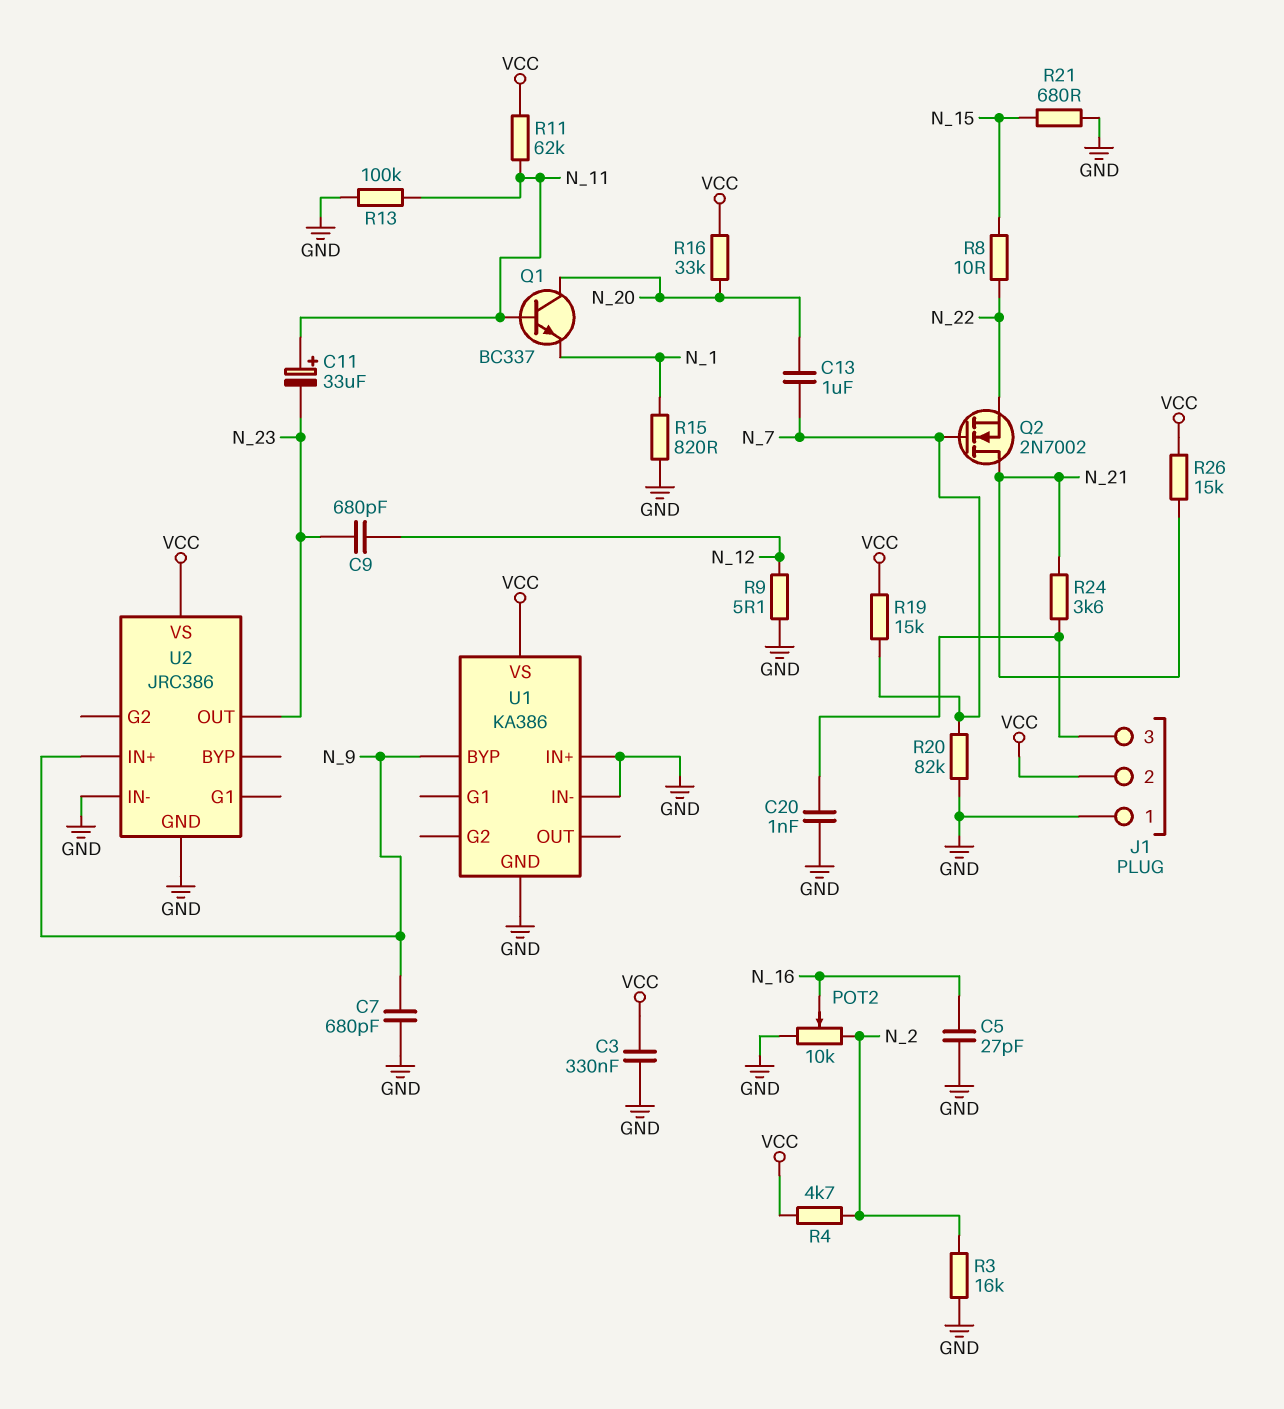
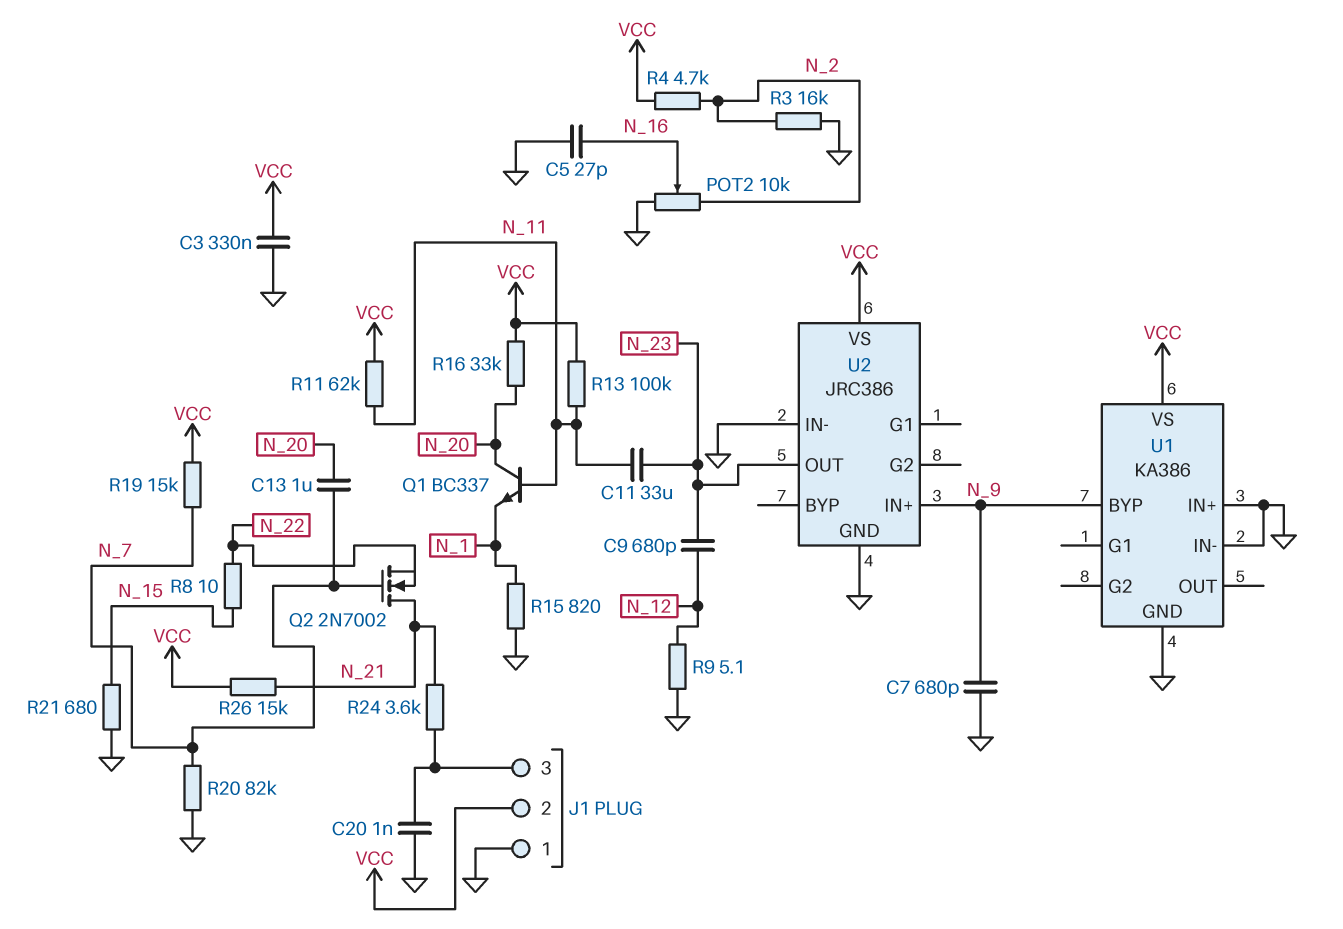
C11: 33uF (plus N_11, minus N_23) -> 33uF (N_11, N_23)
R13: 100k (GND, N_11) -> 100k (N_11, VCC)

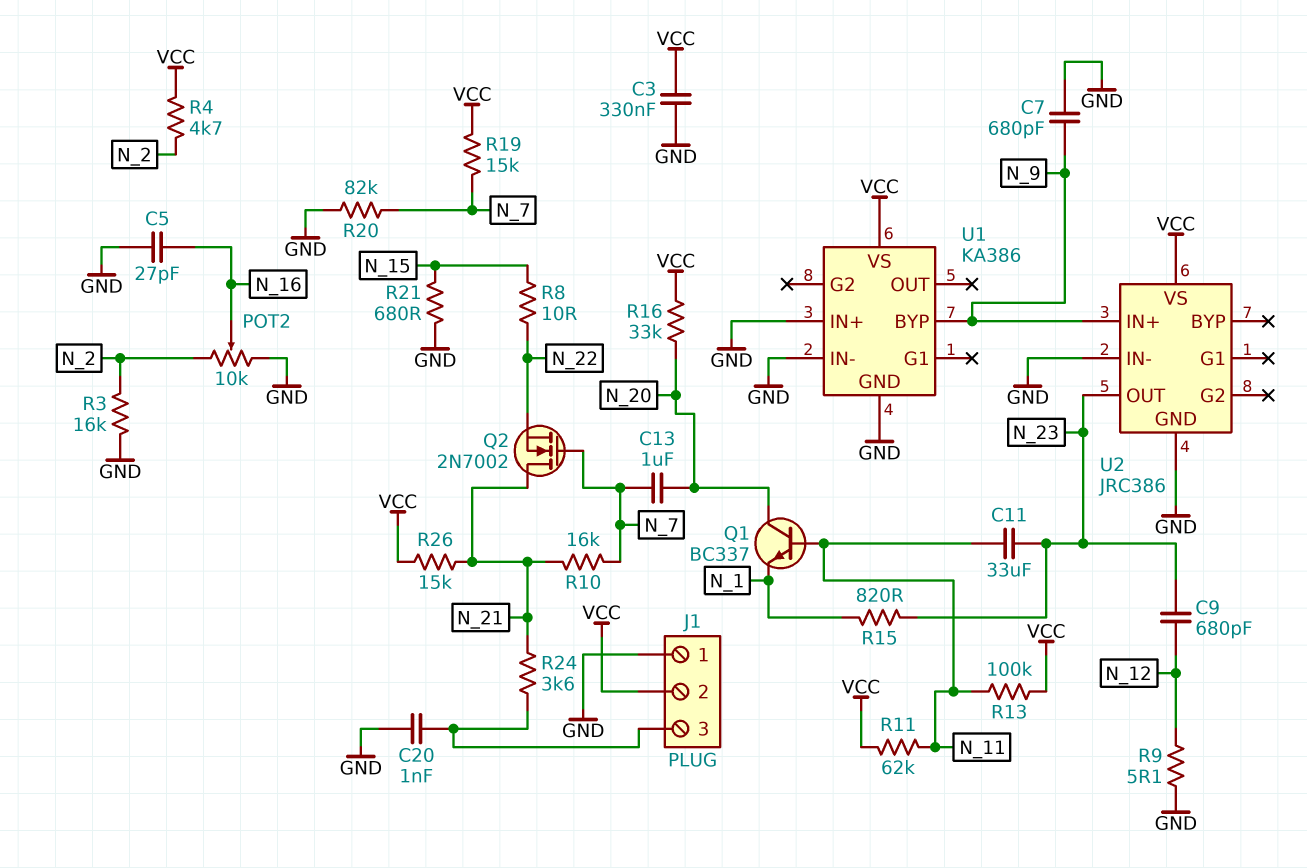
R10: none -> 16k (N_7, N_21)
R15: 820 (GND, N_1) -> 820 (N_1, N_23)

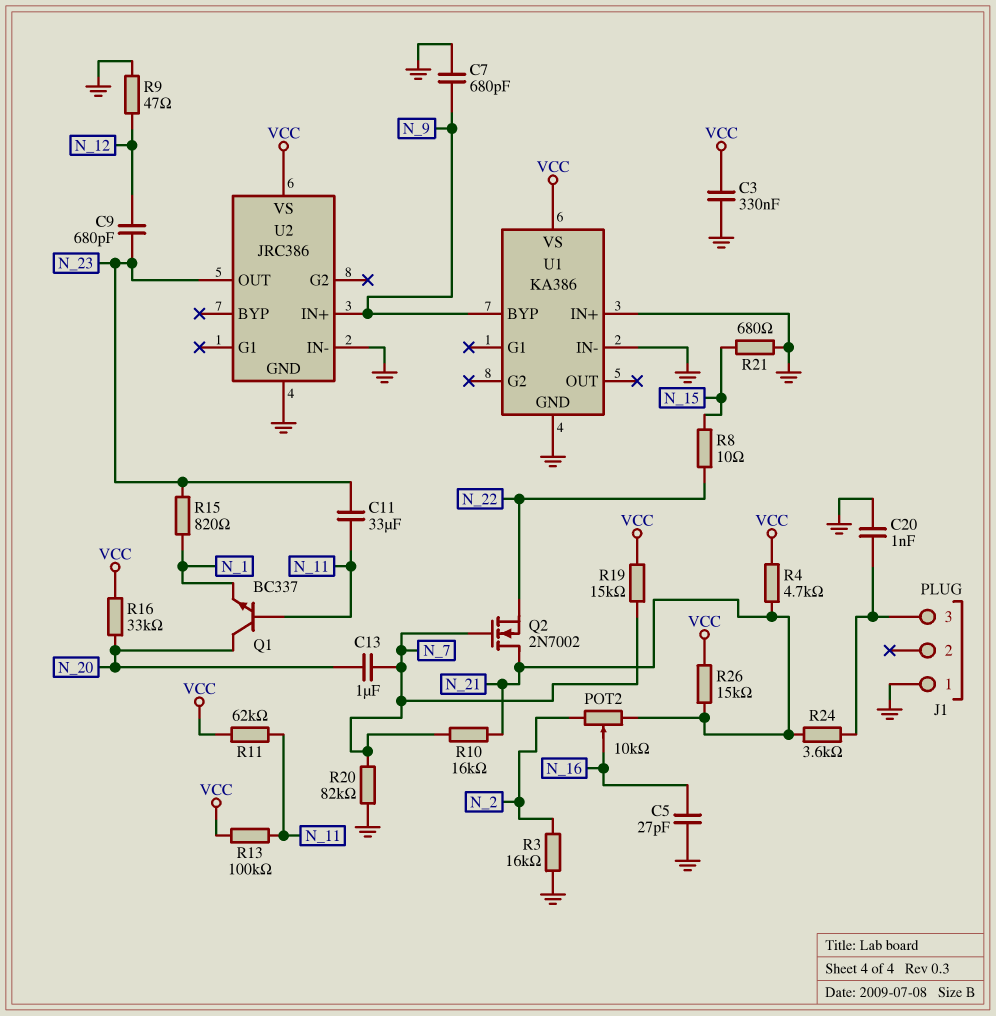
J1 pin 2: VCC -> none
POT2: 10k (GND, N_2, wiper N_16) -> 10k (N_2, N_21, wiper N_16)
R4: 4.7k (N_2, VCC) -> 4.7k (N_21, VCC)
R9: 5.1 (GND, N_12) -> 47 (GND, N_12)

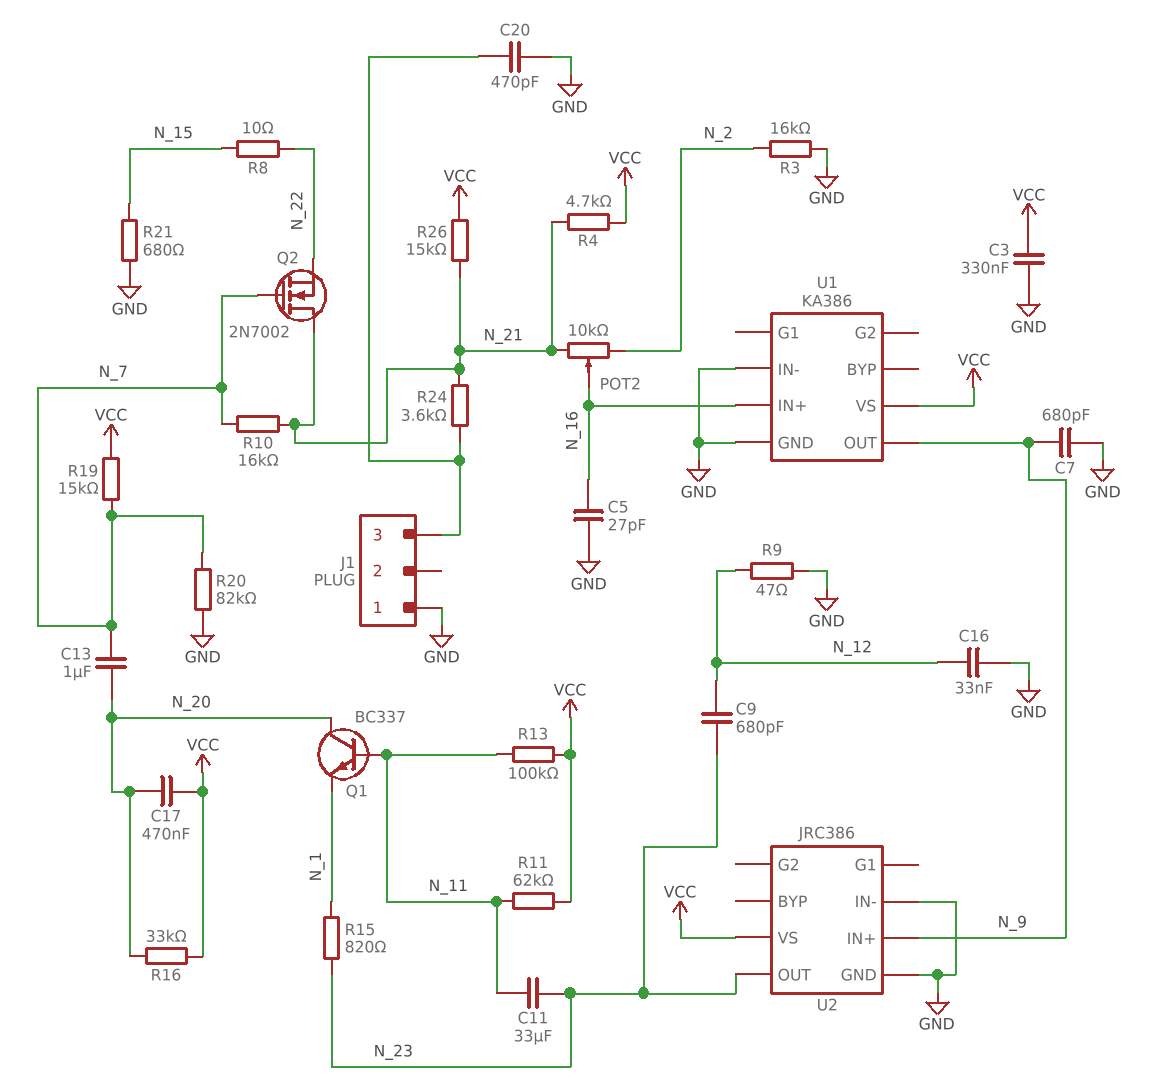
C16: none -> 33nF (GND, N_12)
C17: none -> 470nF (N_20, VCC)
C20: 1nF (GND, J1/3) -> 470pF (GND, J1/3)
U1 pin BYP: N_9 -> none
U1 pin IN+: GND -> N_16
U1 pin OUT: none -> N_9

